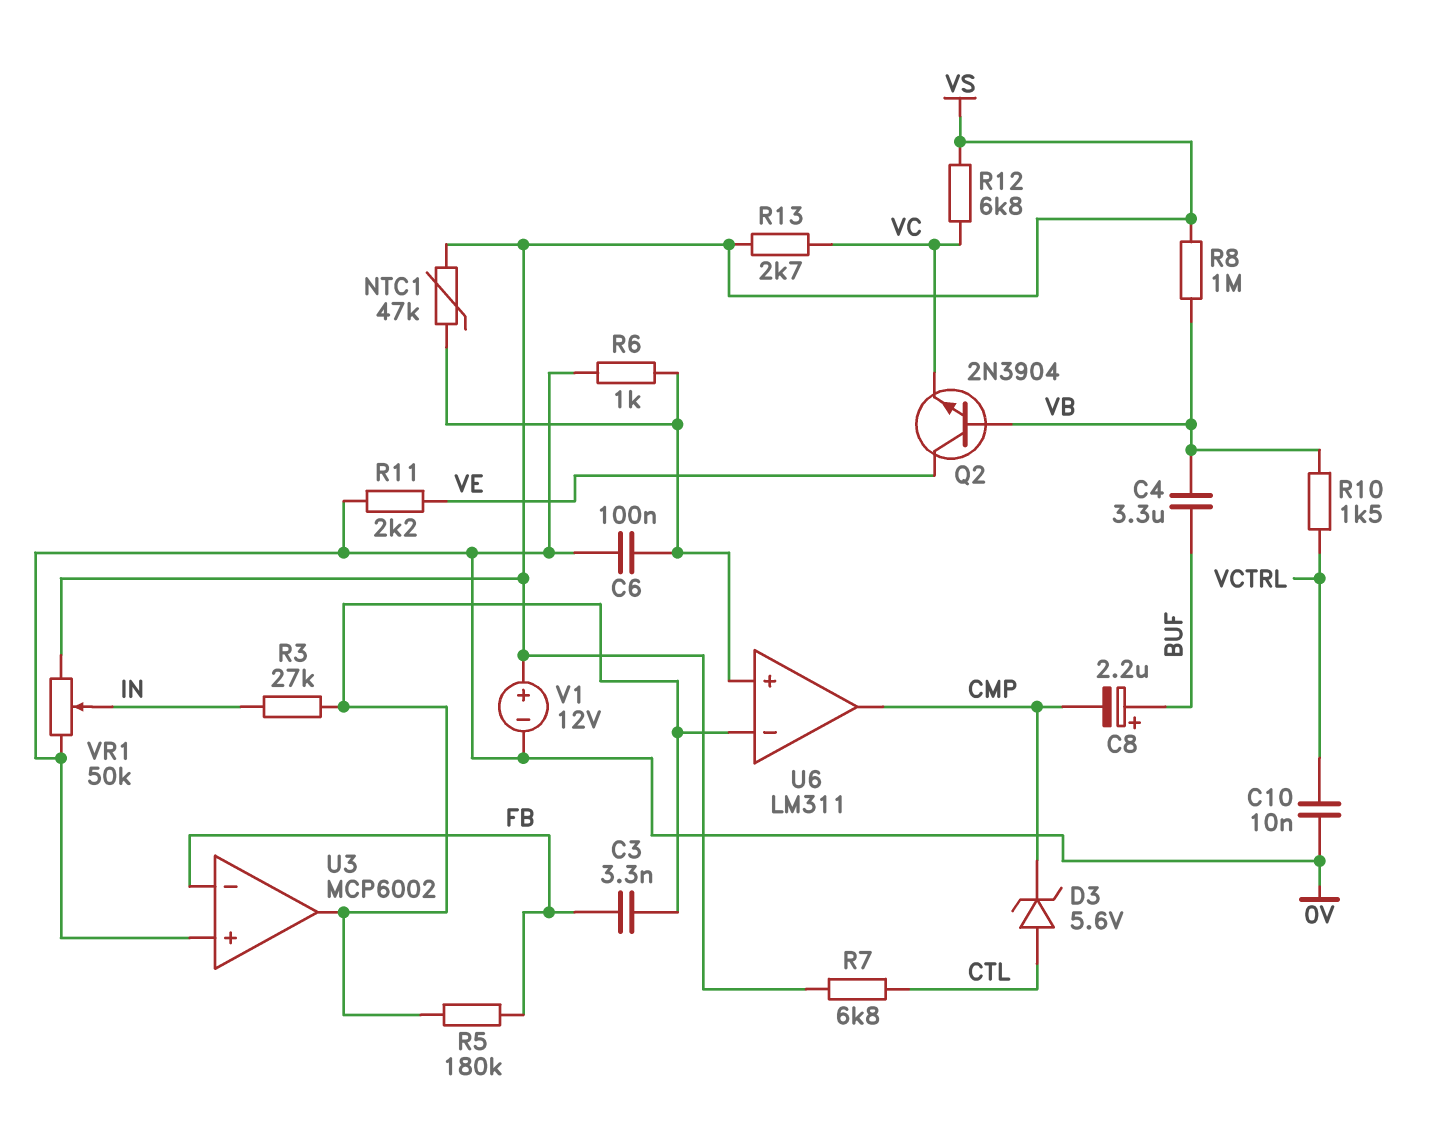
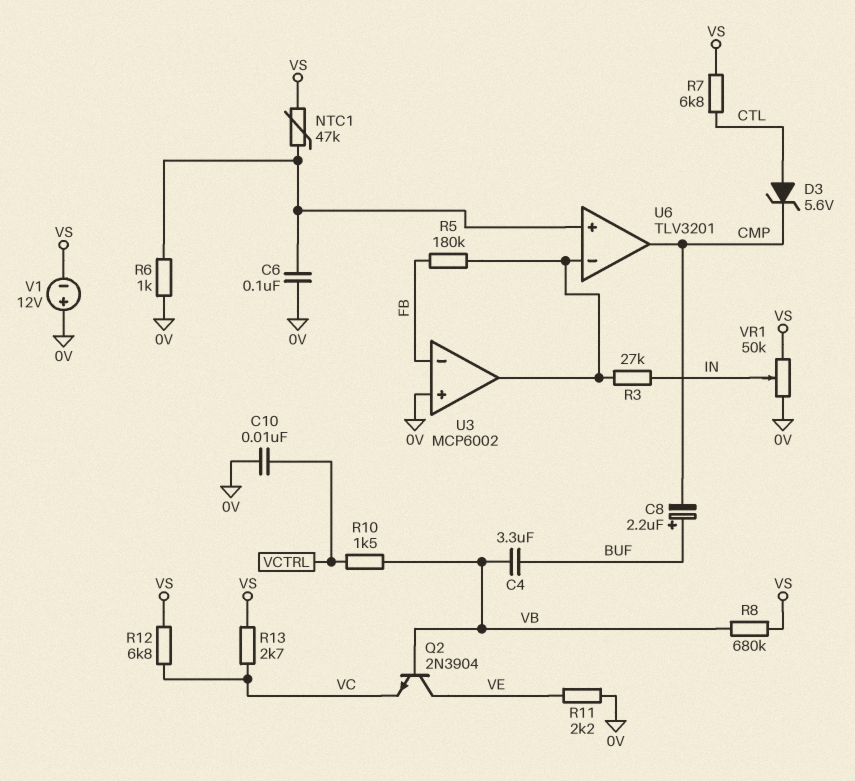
C3: 3.3nF (FB, U3/out) -> none
R8: 1M (VB, VS) -> 680k (VB, VS)
U6: LM311 -> TLV3201
V1: 12V (plus VS, minus 0V) -> 12V (plus 0V, minus VS)

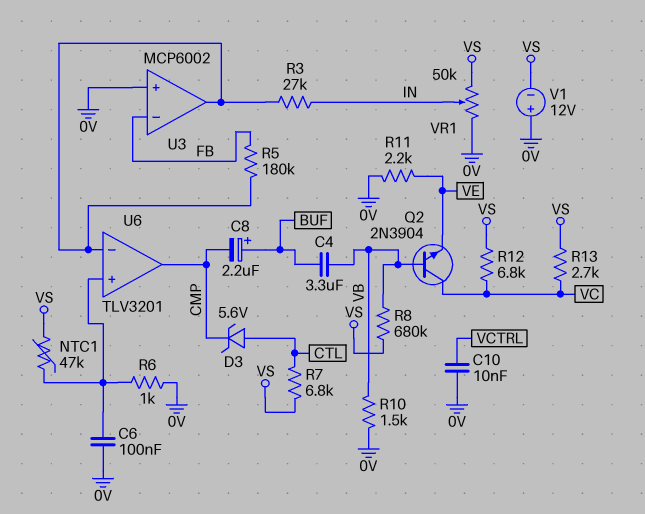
Q2: NPN 2N3904 (B VB, C VE, E VC) -> NPN 2N3904 (B VB, C VC, E VE)
R10: 1.5k (VB, VCTRL) -> 1.5k (0V, VB)

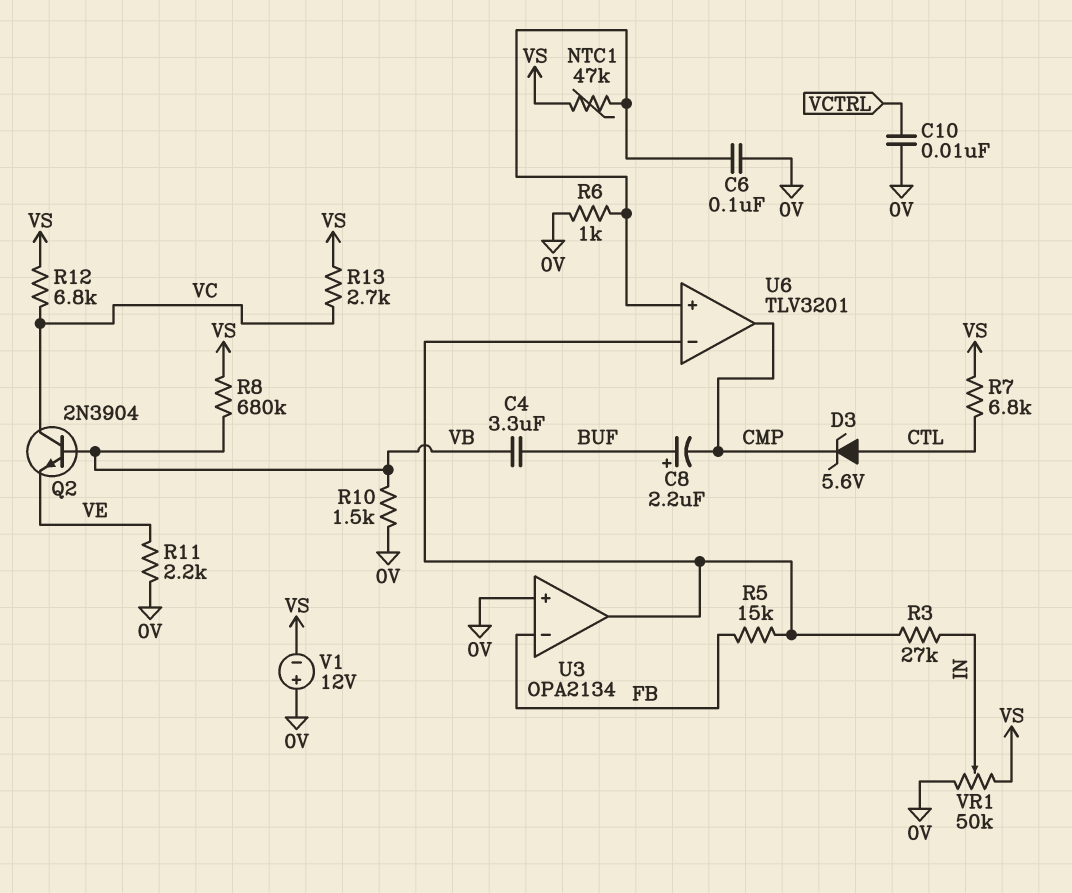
R5: 180k (FB, U3/out) -> 15k (FB, U3/out)
U3: MCP6002 -> OPA2134

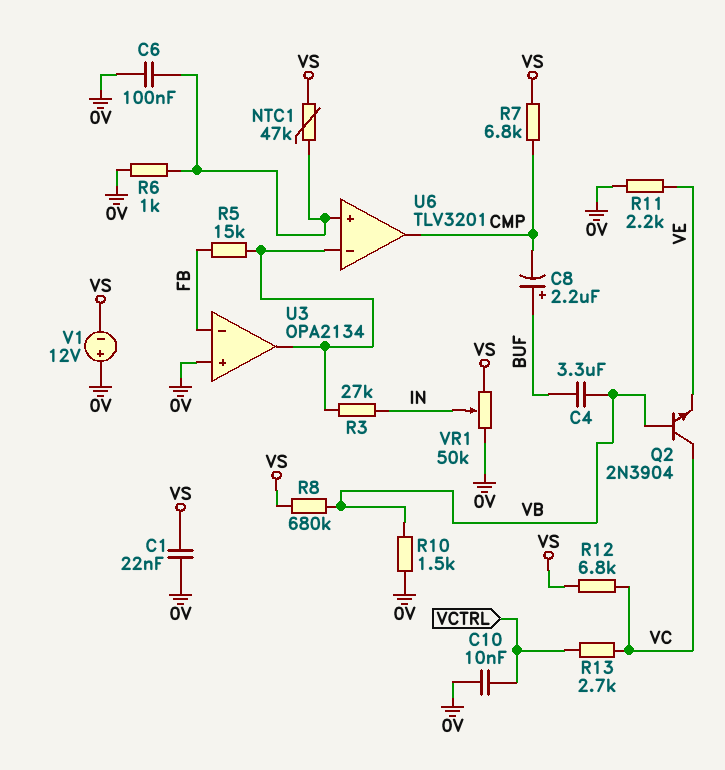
C1: none -> 22nF (0V, VS)
D3: zener 5.6V (A CTL, K CMP) -> none
R7: 6.8k (CTL, VS) -> 6.8k (CMP, VS)
R13: 2.7k (VC, VS) -> 2.7k (VC, VCTRL)

